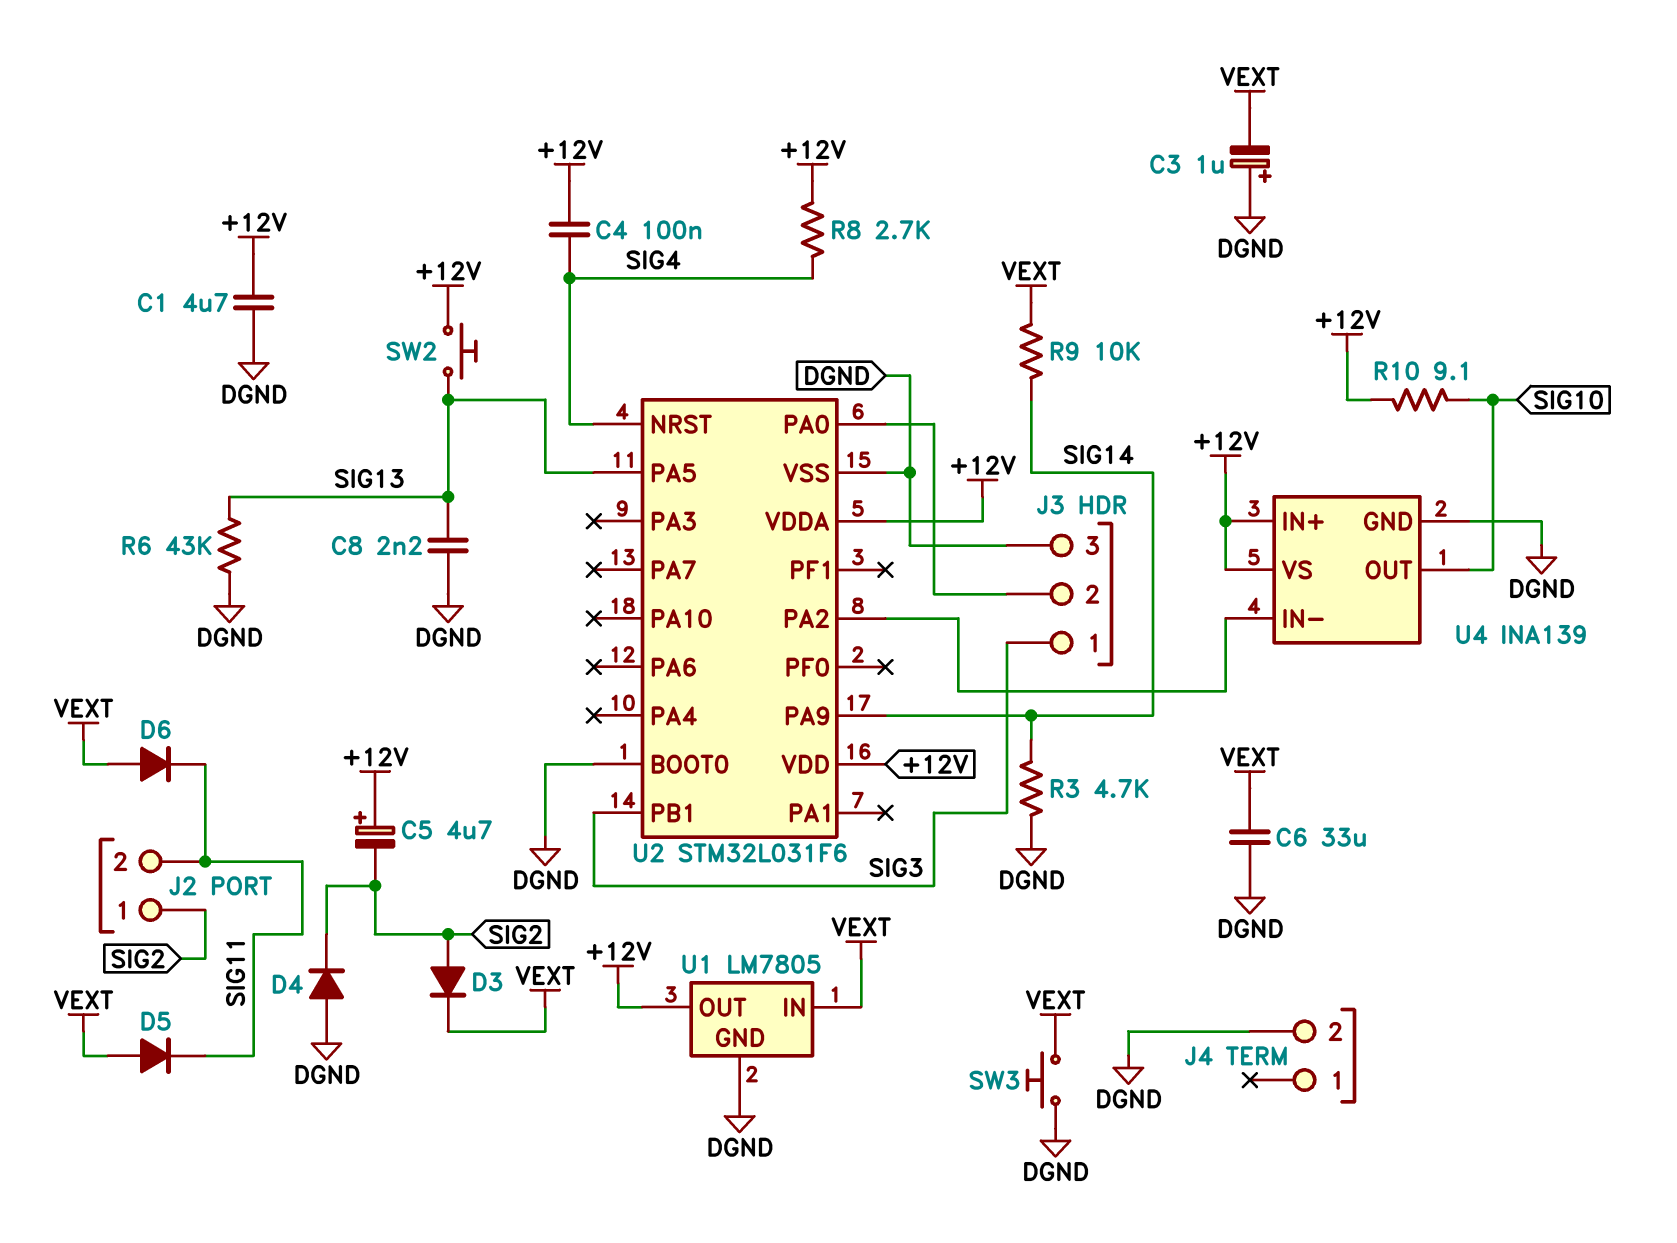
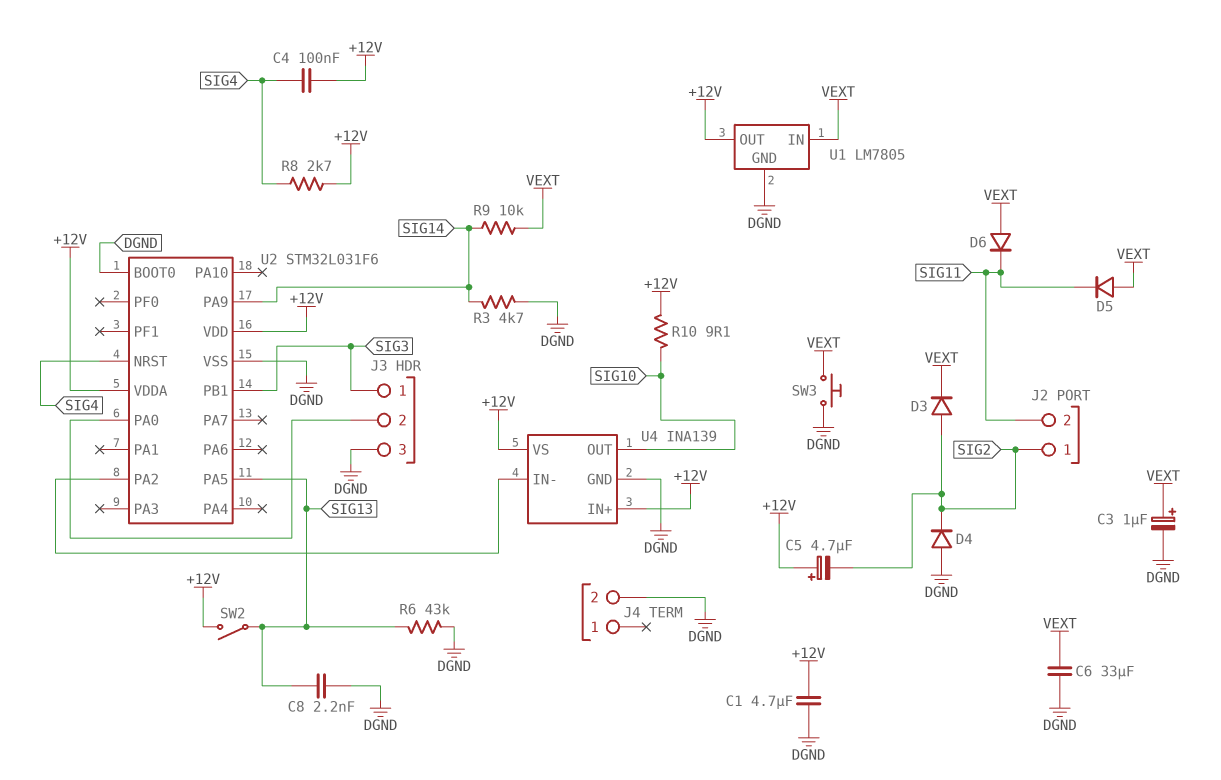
C3: 1uF (plus DGND, minus VEXT) -> 1uF (plus VEXT, minus DGND)
SW2: button (+12V, SIG13) -> switch (+12V, SIG13)

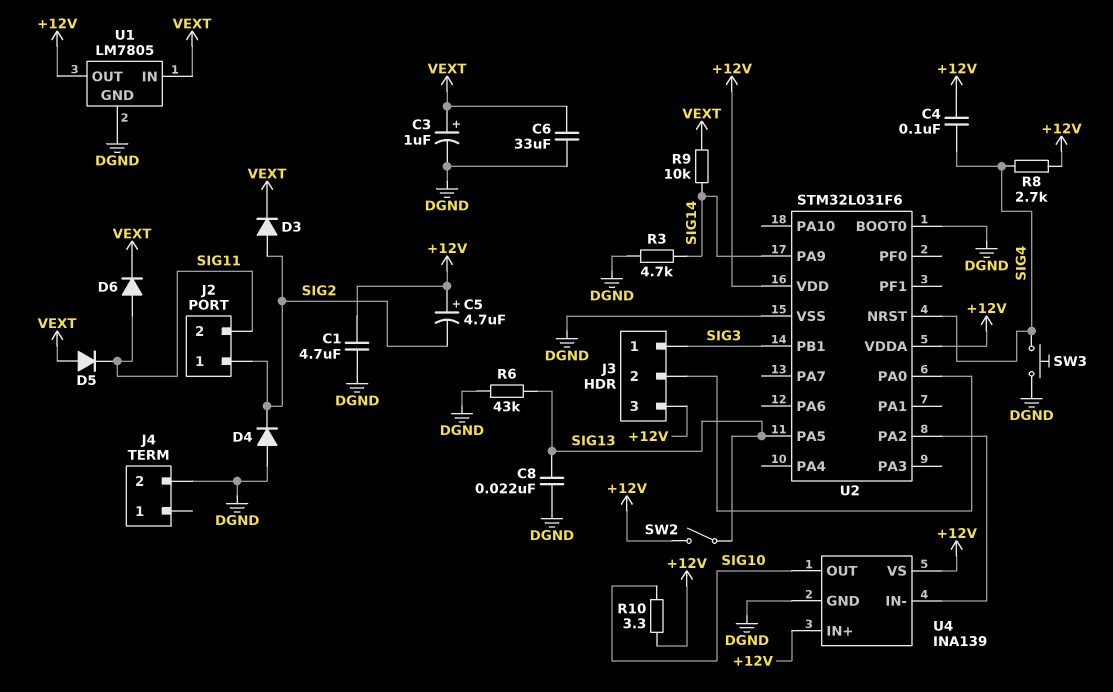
C8: 2.2nF (DGND, SIG13) -> 22nF (DGND, SIG13)
D6: diode (A VEXT, K SIG11) -> diode (A SIG11, K VEXT)
J3 pin 3: DGND -> +12V
R10: 9.1 (+12V, SIG10) -> 3.3 (+12V, SIG10)
SW3: button (DGND, VEXT) -> button (DGND, SIG4)

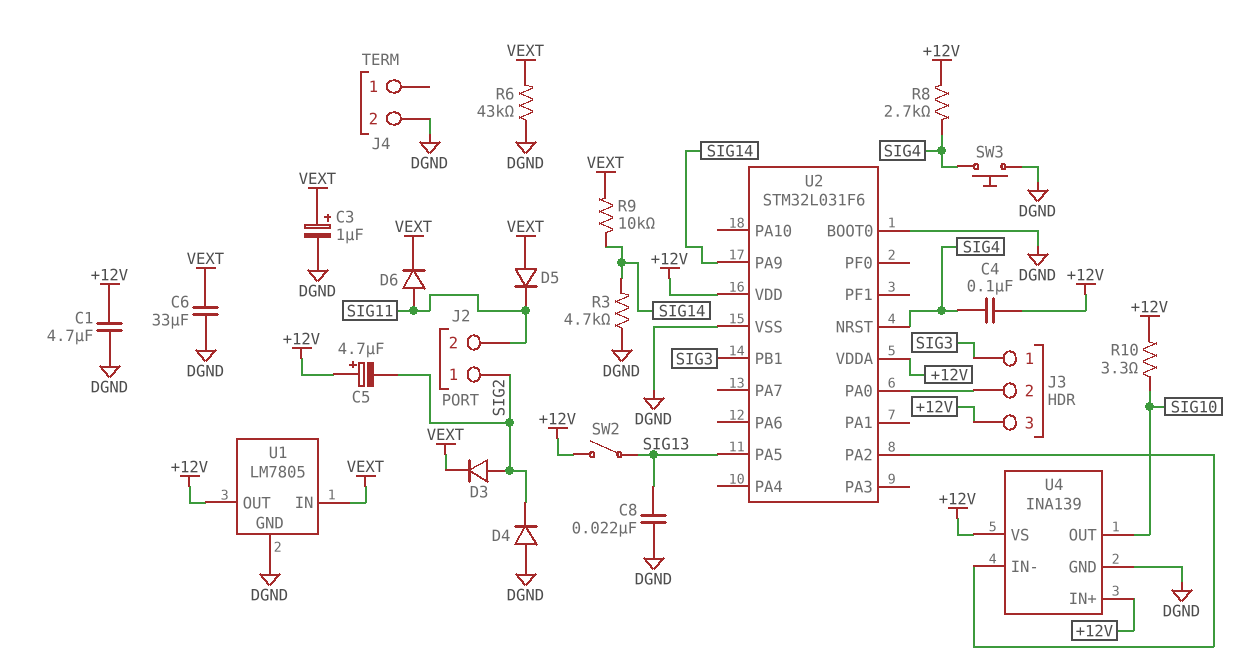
R6: 43k (DGND, SIG13) -> 43k (DGND, VEXT)

